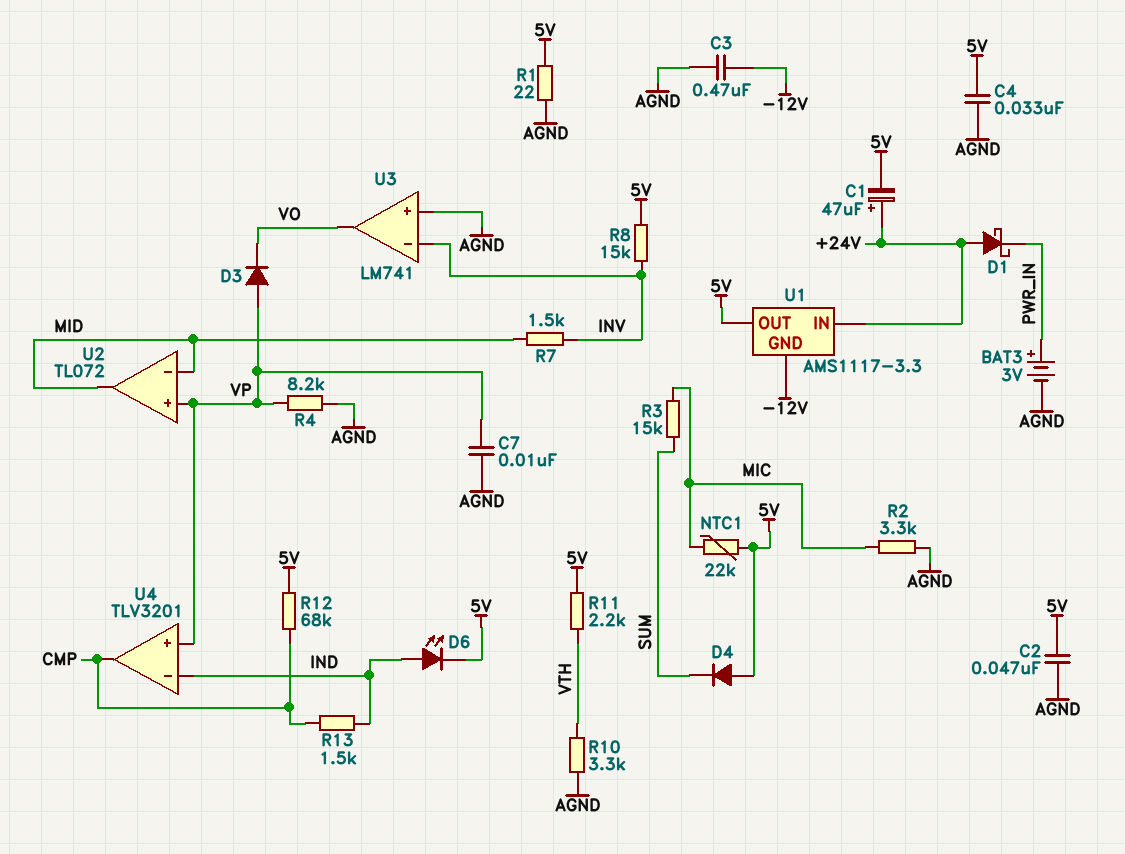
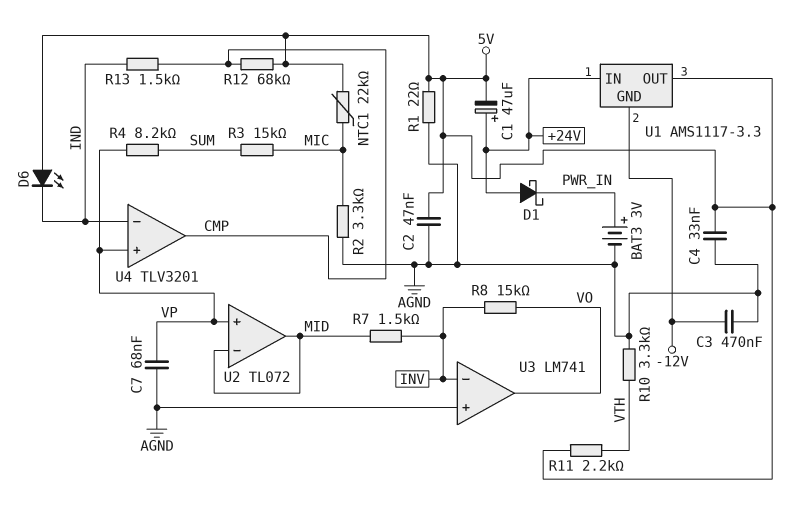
C7: 10nF (AGND, VP) -> 68nF (AGND, VP)
D3: diode (A VP, K VO) -> none
D4: diode (A 5V, K SUM) -> none
D6: LED (A IND, K 5V) -> LED (A 5V, K IND)
R4: 8.2k (AGND, VP) -> 8.2k (SUM, VP)
R8: 15k (5V, INV) -> 15k (INV, VO)

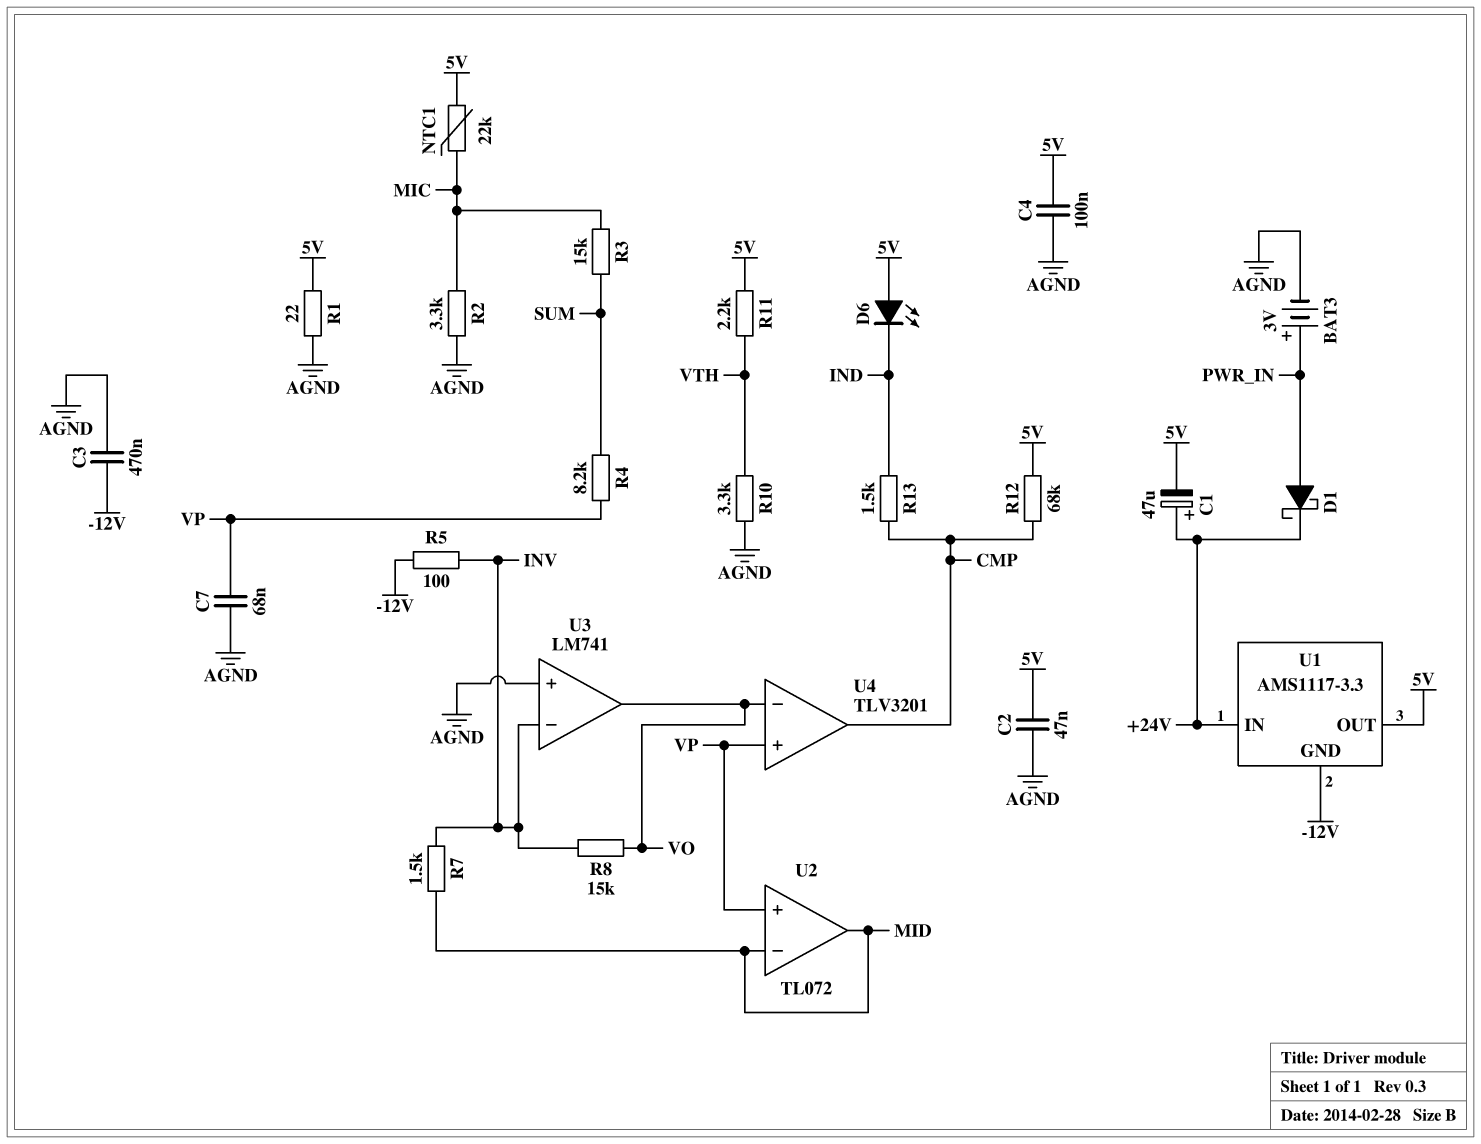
C4: 33nF (5V, AGND) -> 100nF (5V, AGND)
D1: schottky (A +24V, K PWR_IN) -> schottky (A PWR_IN, K +24V)
R5: none -> 100 (-12V, INV)
U4 pin in-: IND -> VO

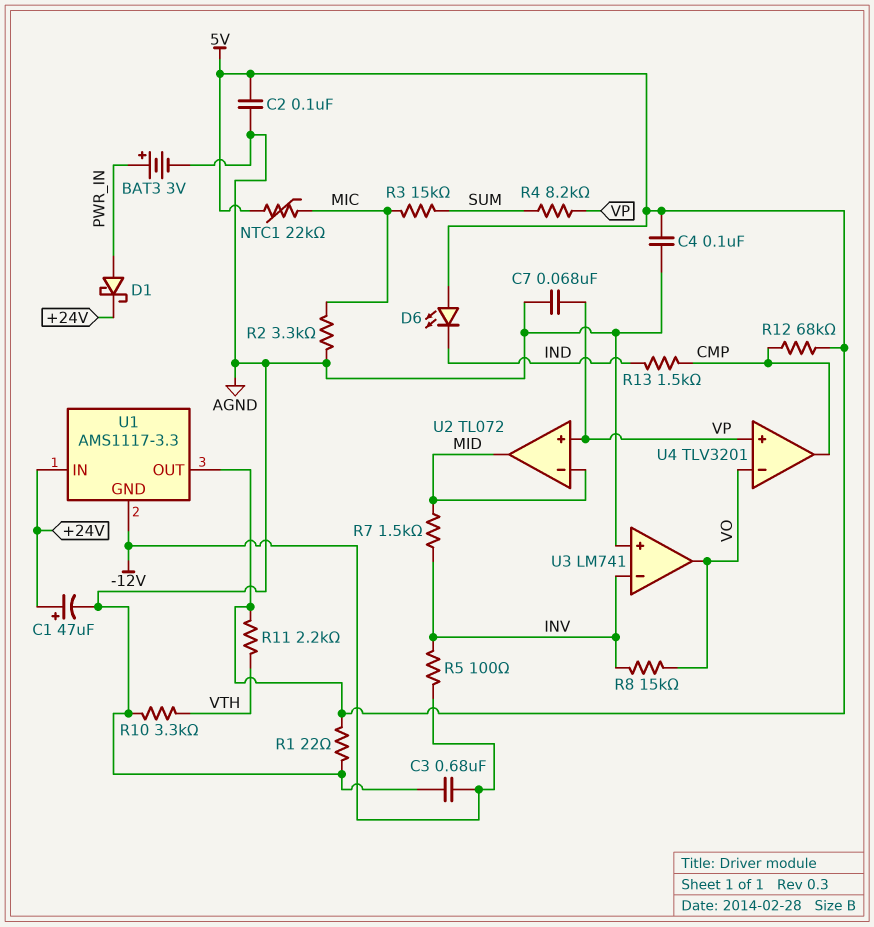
C1: 47uF (plus +24V, minus 5V) -> 47uF (plus +24V, minus AGND)
C2: 47nF (5V, AGND) -> 100nF (5V, AGND)
C3: 470nF (-12V, AGND) -> 680nF (-12V, AGND)

